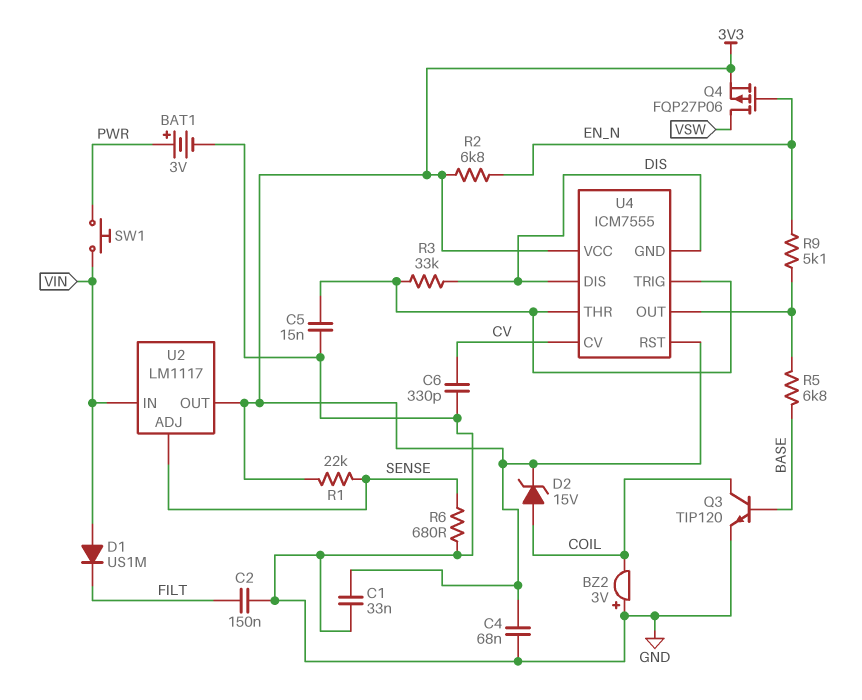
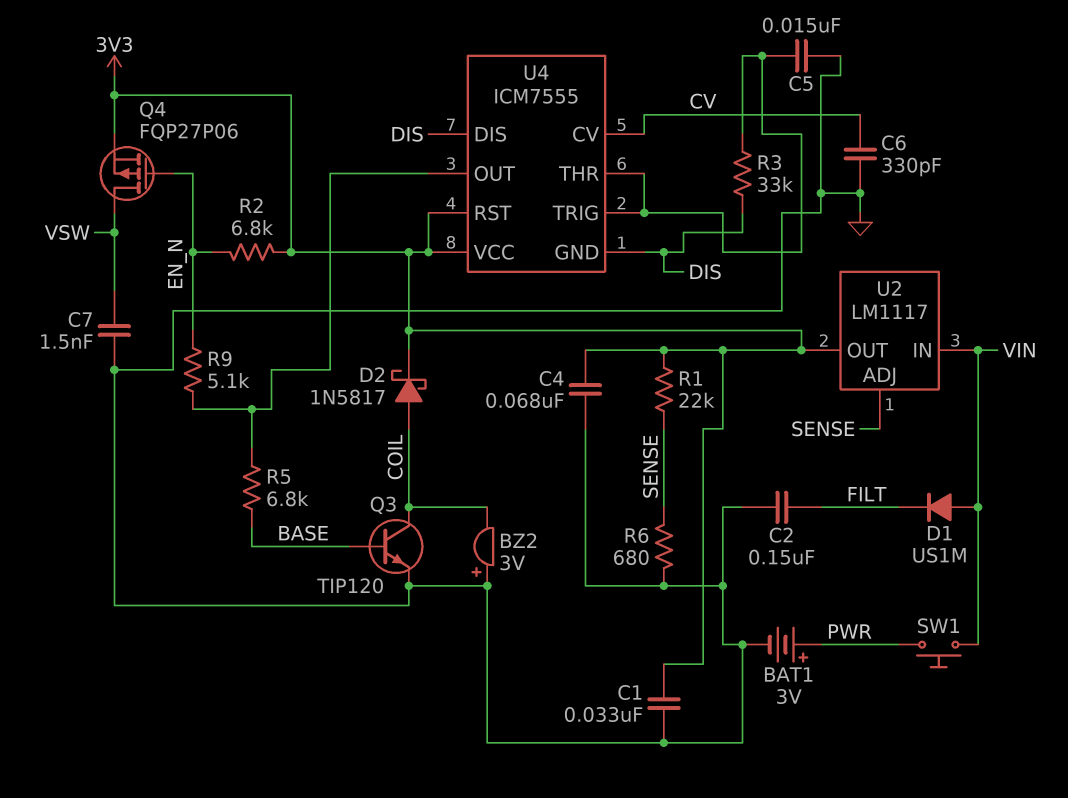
C7: none -> 1.5nF (GND, VSW)
D2: zener 15V (A COIL, K 3V3) -> schottky 1N5817 (A COIL, K 3V3)

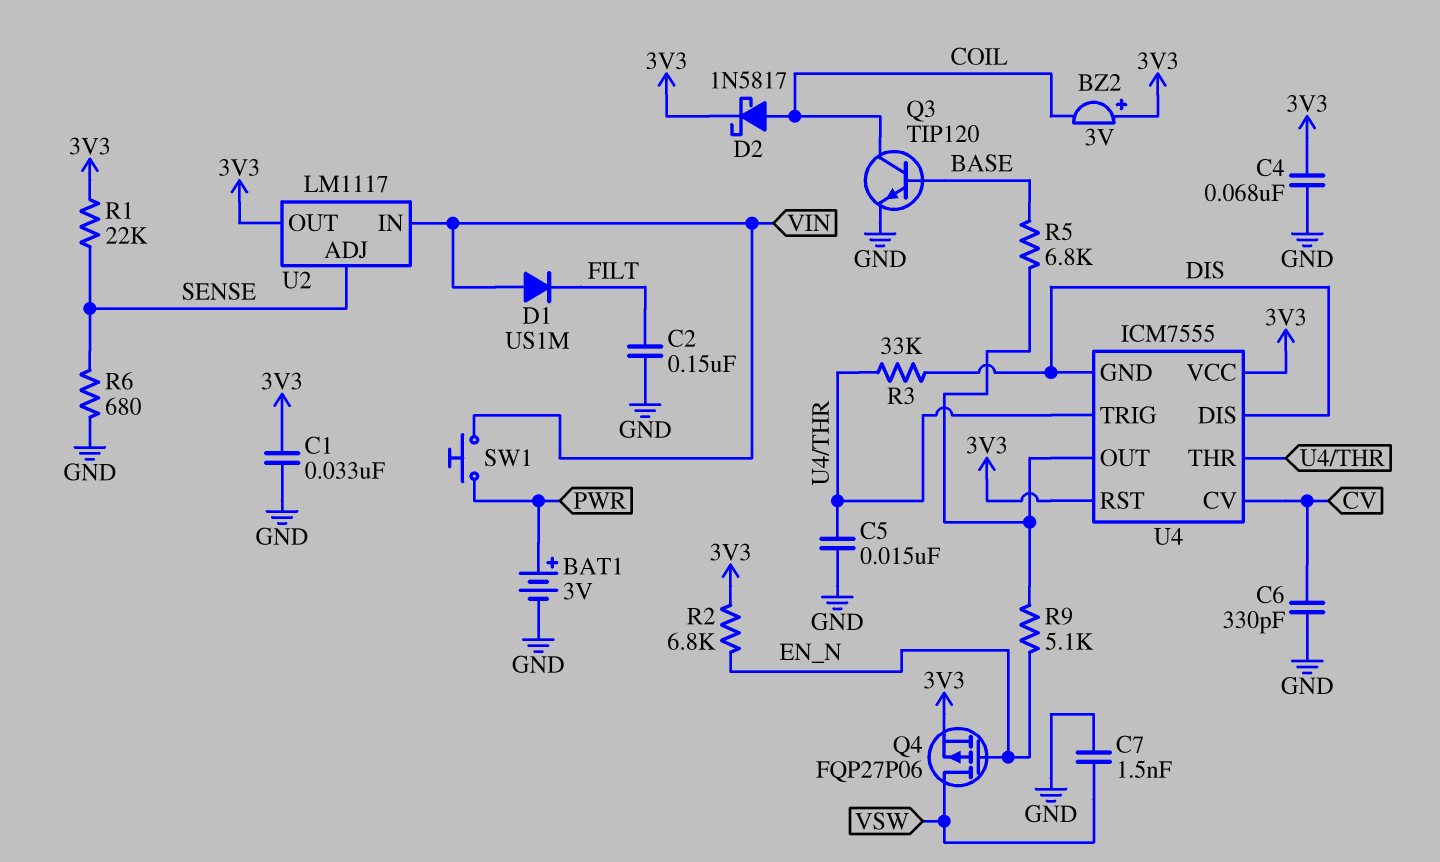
BZ2: buzzer 3V (plus GND, minus COIL) -> buzzer 3V (plus 3V3, minus COIL)

